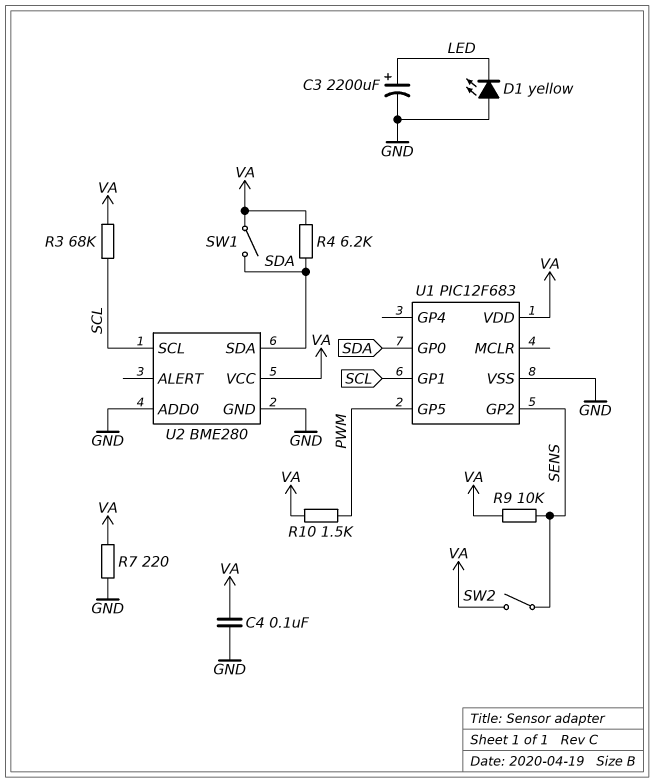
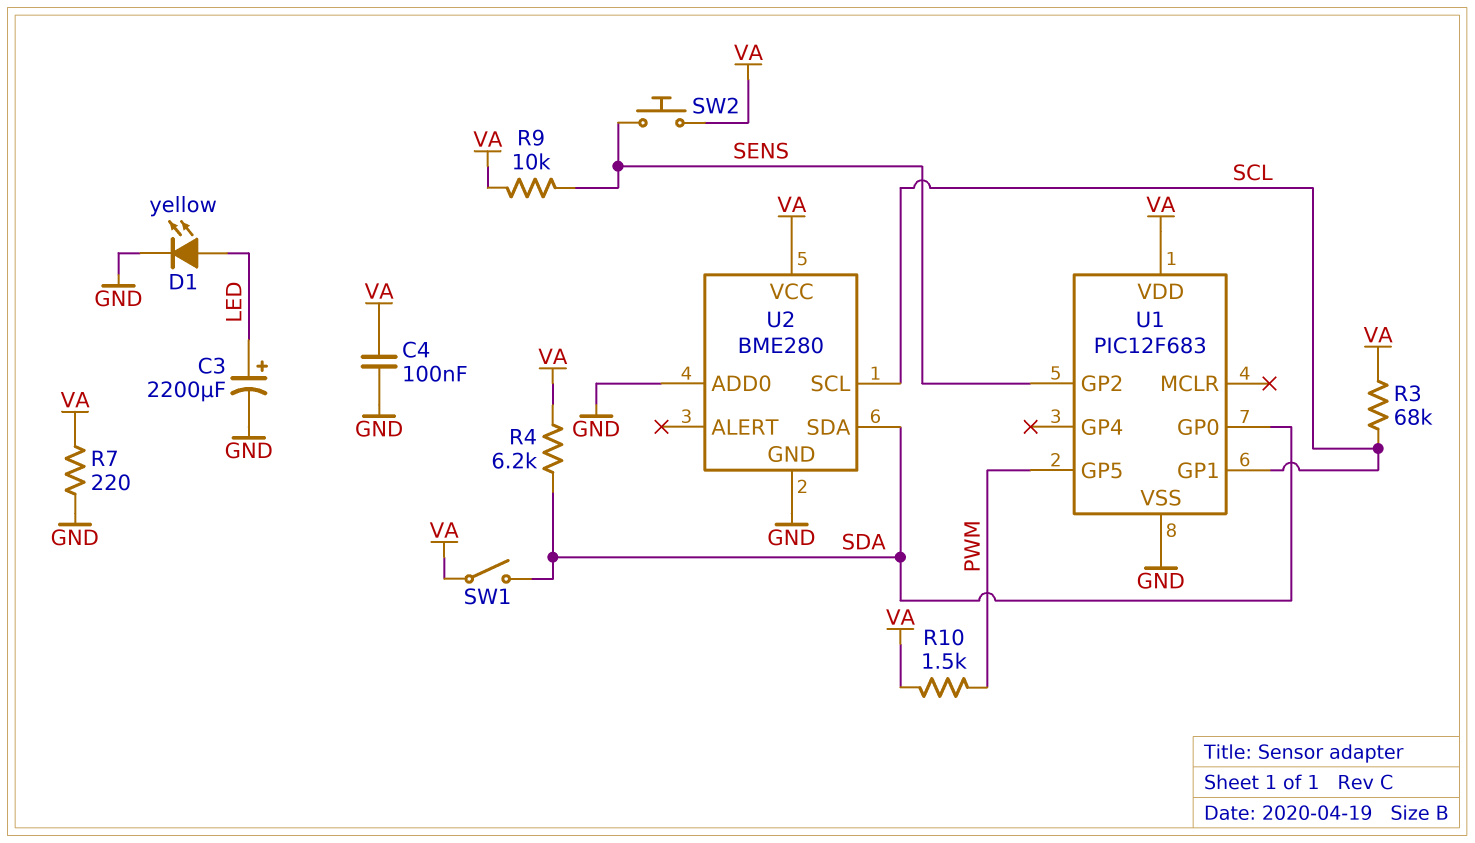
D1: LED yellow (A GND, K LED) -> LED yellow (A LED, K GND)
SW2: switch (SENS, VA) -> button (SENS, VA)

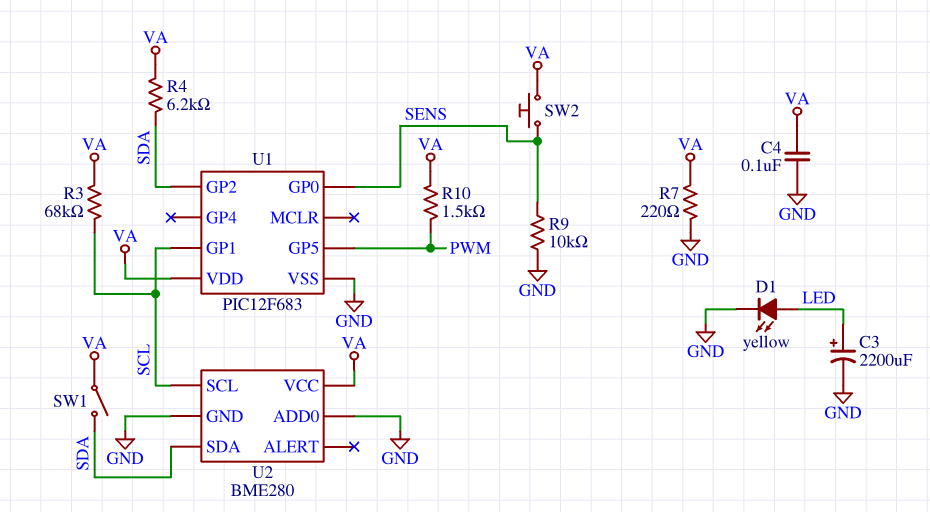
R9: 10k (SENS, VA) -> 10k (GND, SENS)
U1 pin GP0: SDA -> SENS
U1 pin GP2: SENS -> SDA

